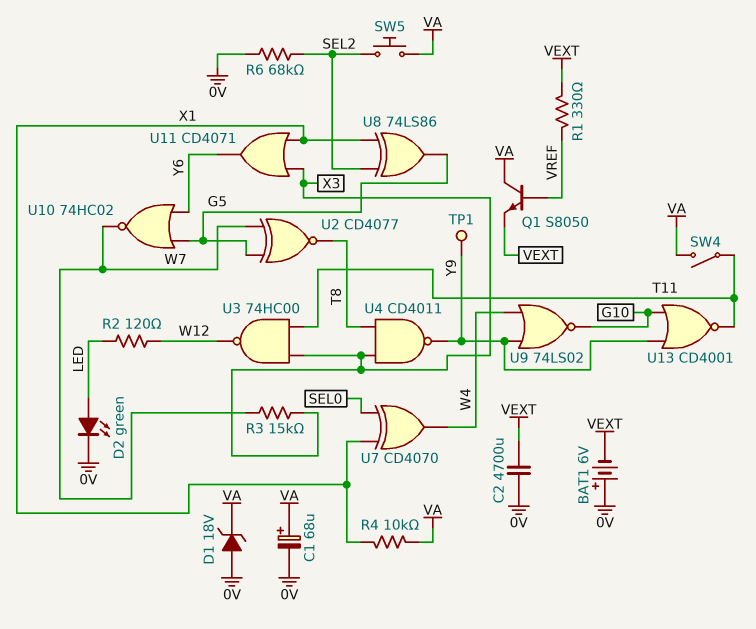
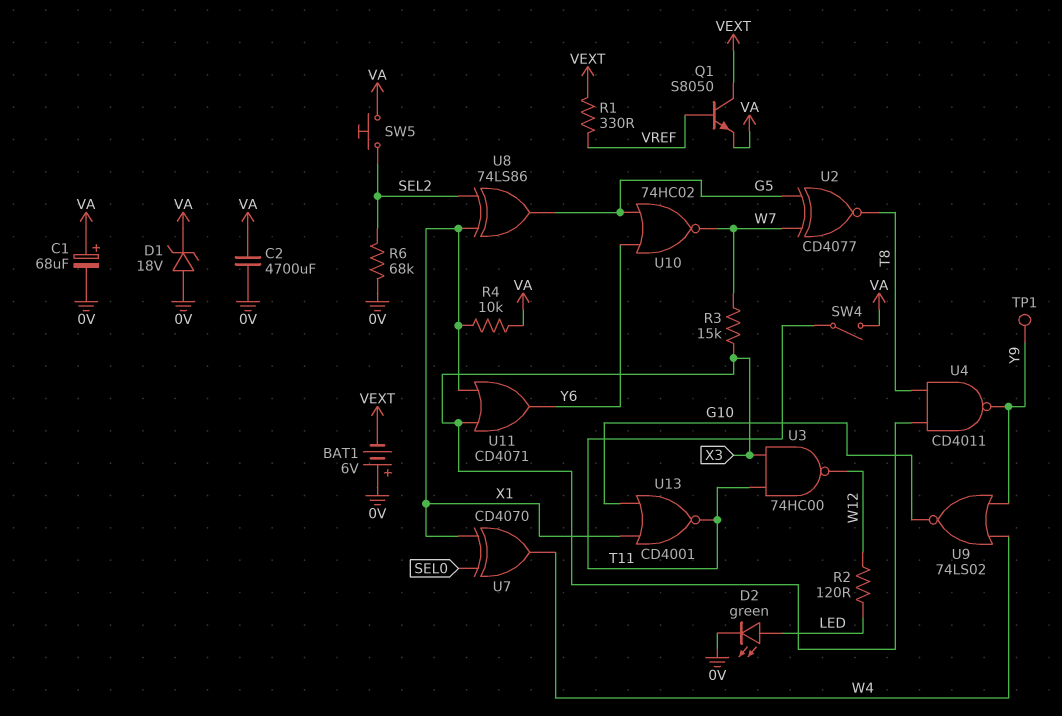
C2: 4700uF (0V, VEXT) -> 4700uF (0V, VA)
Q1: NPN S8050 (B VREF, C VA, E VEXT) -> NPN S8050 (B VREF, C VEXT, E VA)
U13: NOR CD4001 (in G10, in Y9, out T11) -> NOR CD4001 (in G10, in X1, out T11)

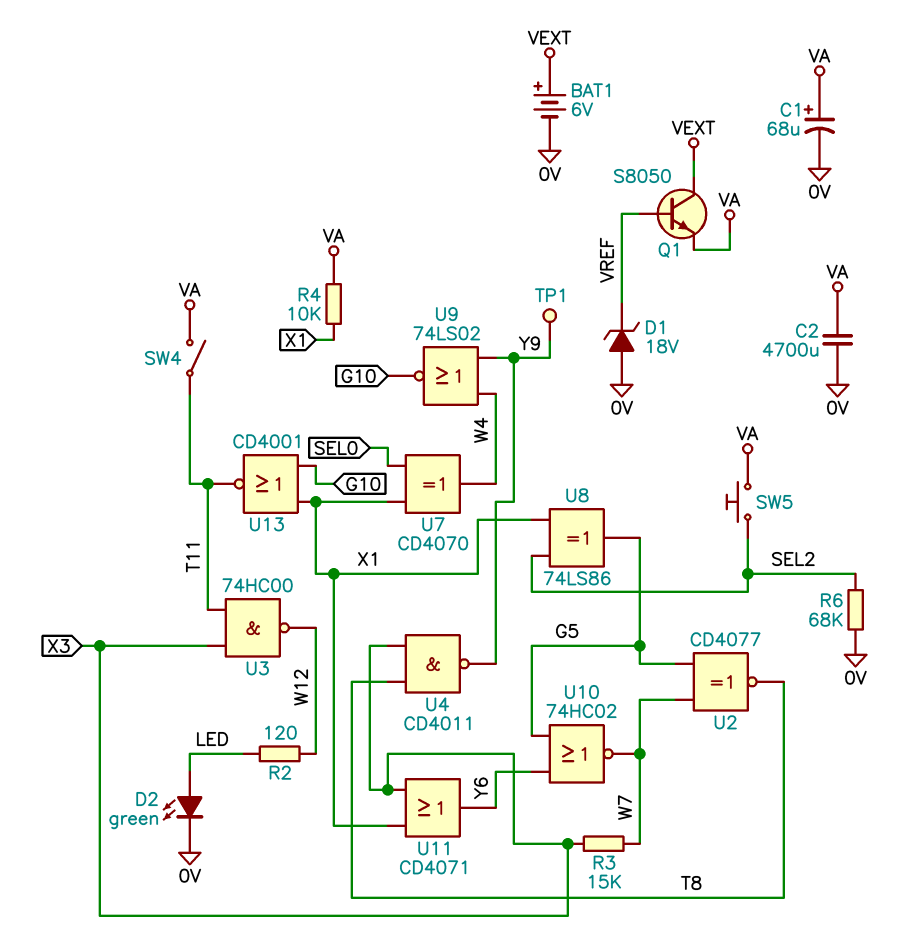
BAT1: 6V (plus 0V, minus VEXT) -> 6V (plus VEXT, minus 0V)
D1: zener 18V (A 0V, K VA) -> zener 18V (A 0V, K VREF)
R1: 330 (VEXT, VREF) -> none

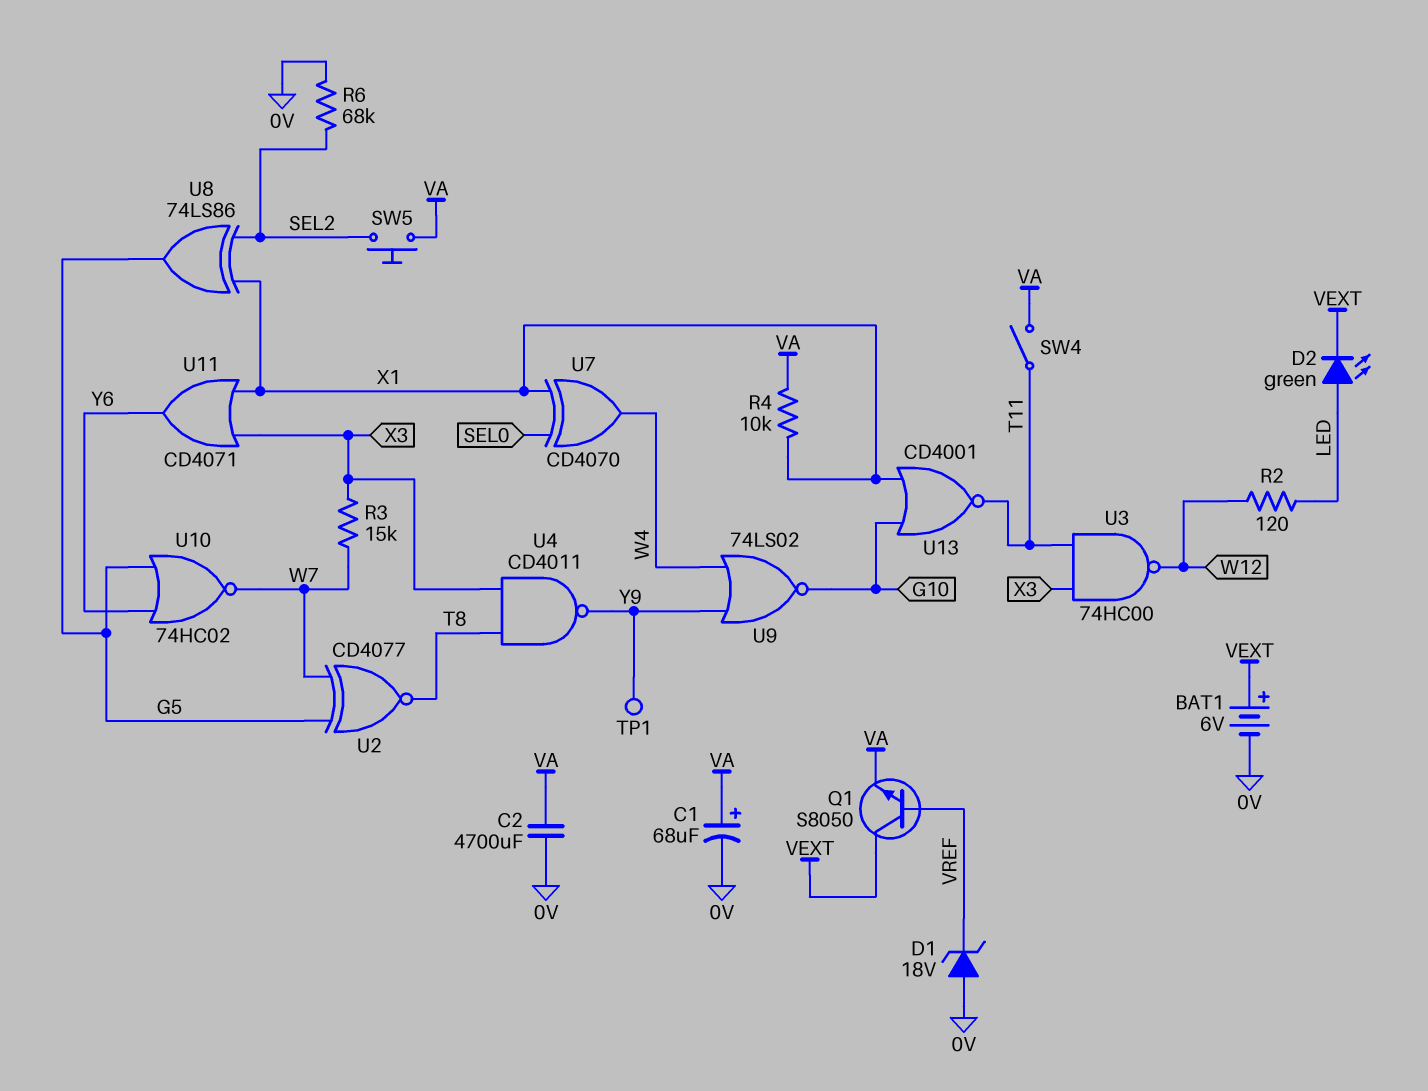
D2: LED green (A LED, K 0V) -> LED green (A LED, K VEXT)

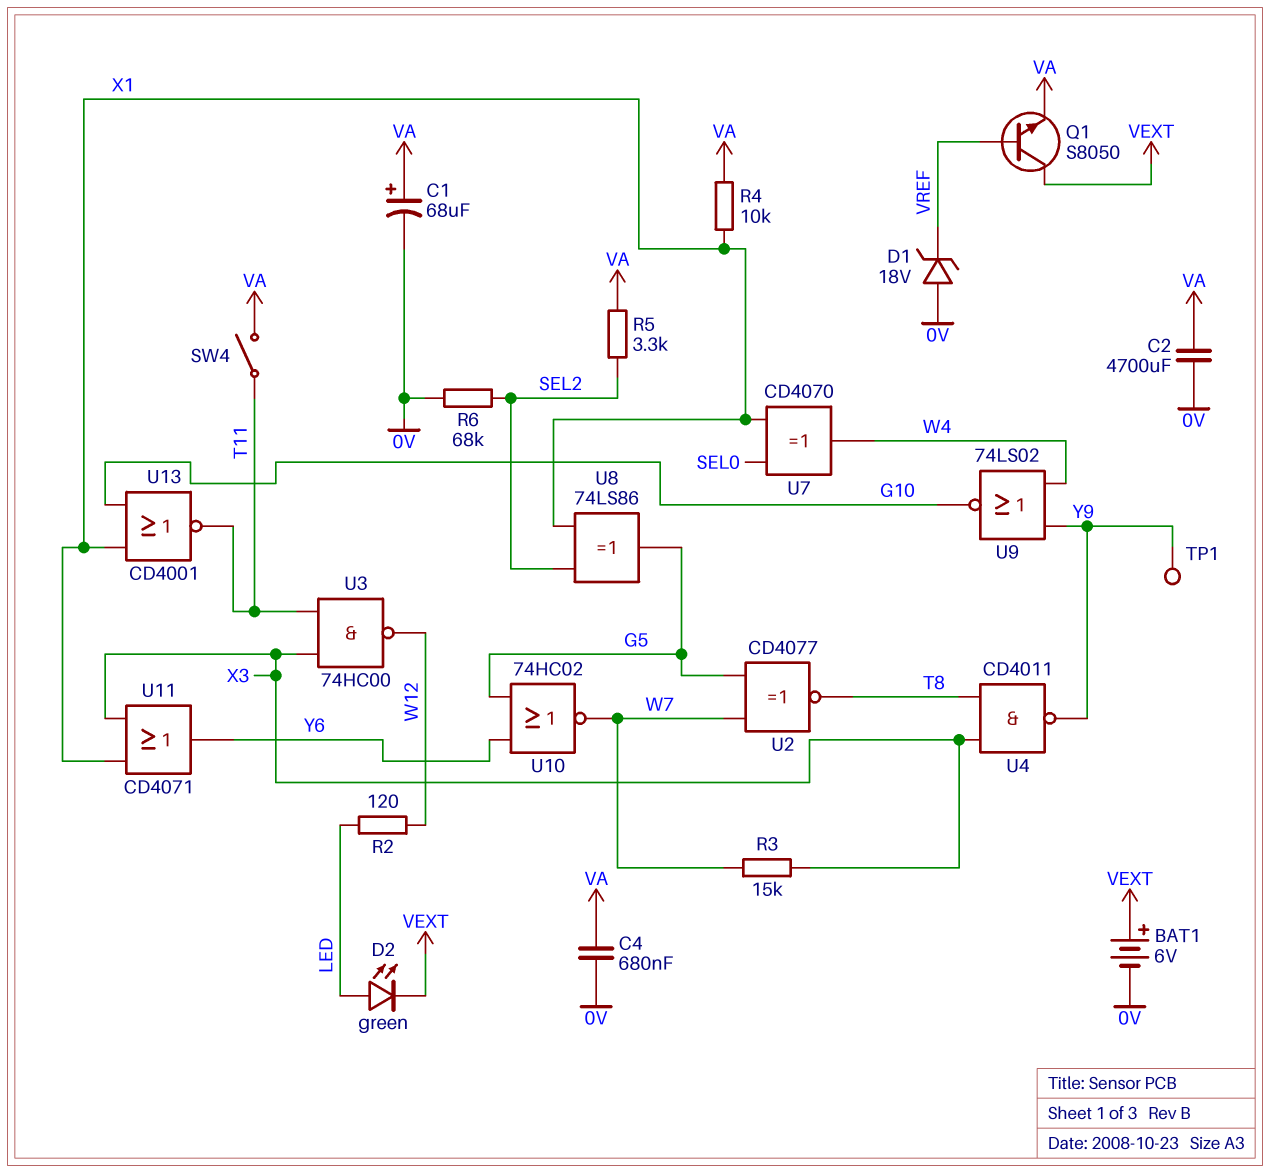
C4: none -> 680nF (0V, VA)
R5: none -> 3.3k (SEL2, VA)
SW5: button (SEL2, VA) -> none

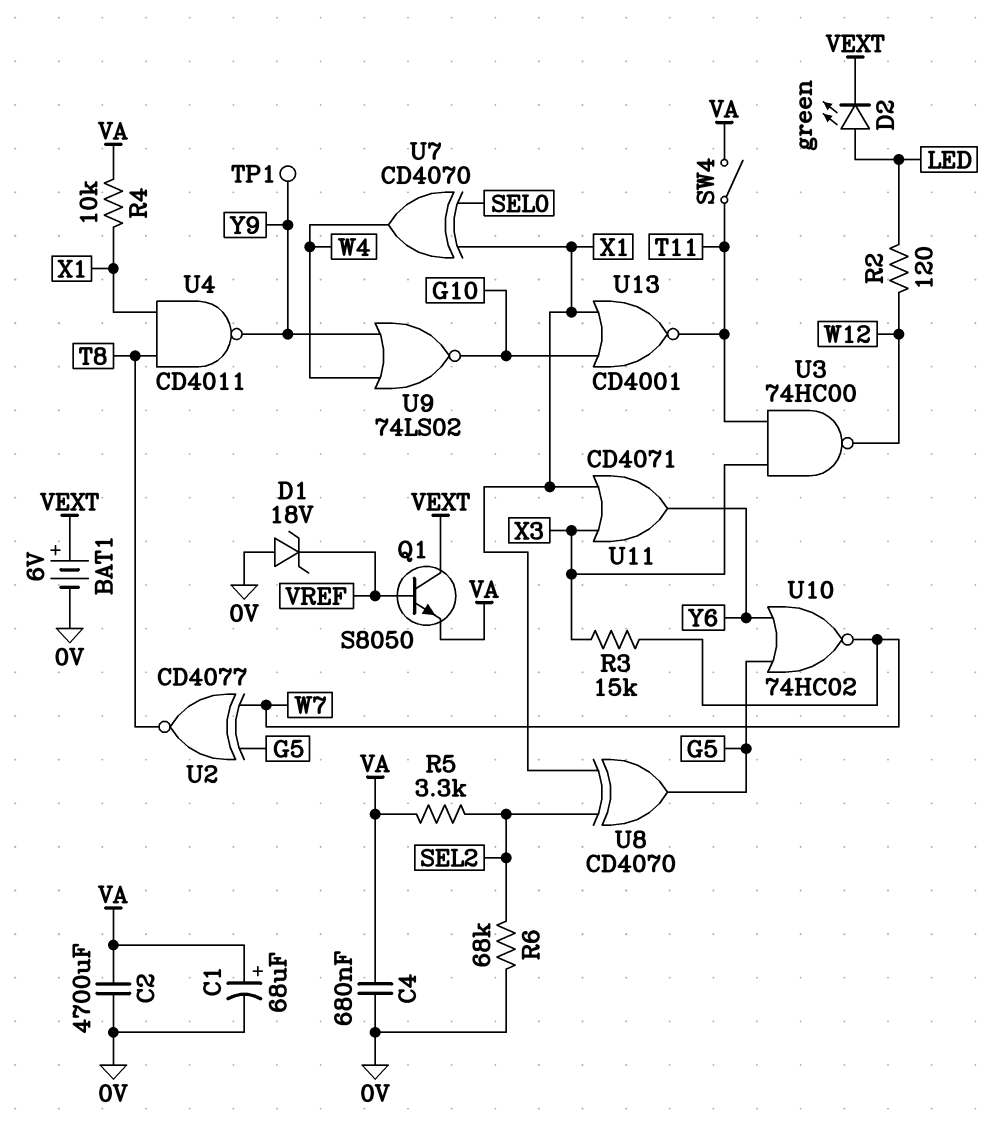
U4: NAND CD4011 (in T8, in X3, out Y9) -> NAND CD4011 (in T8, in X1, out Y9)
U8: XOR 74LS86 (in SEL2, in X1, out G5) -> XOR CD4070 (in SEL2, in X1, out G5)

